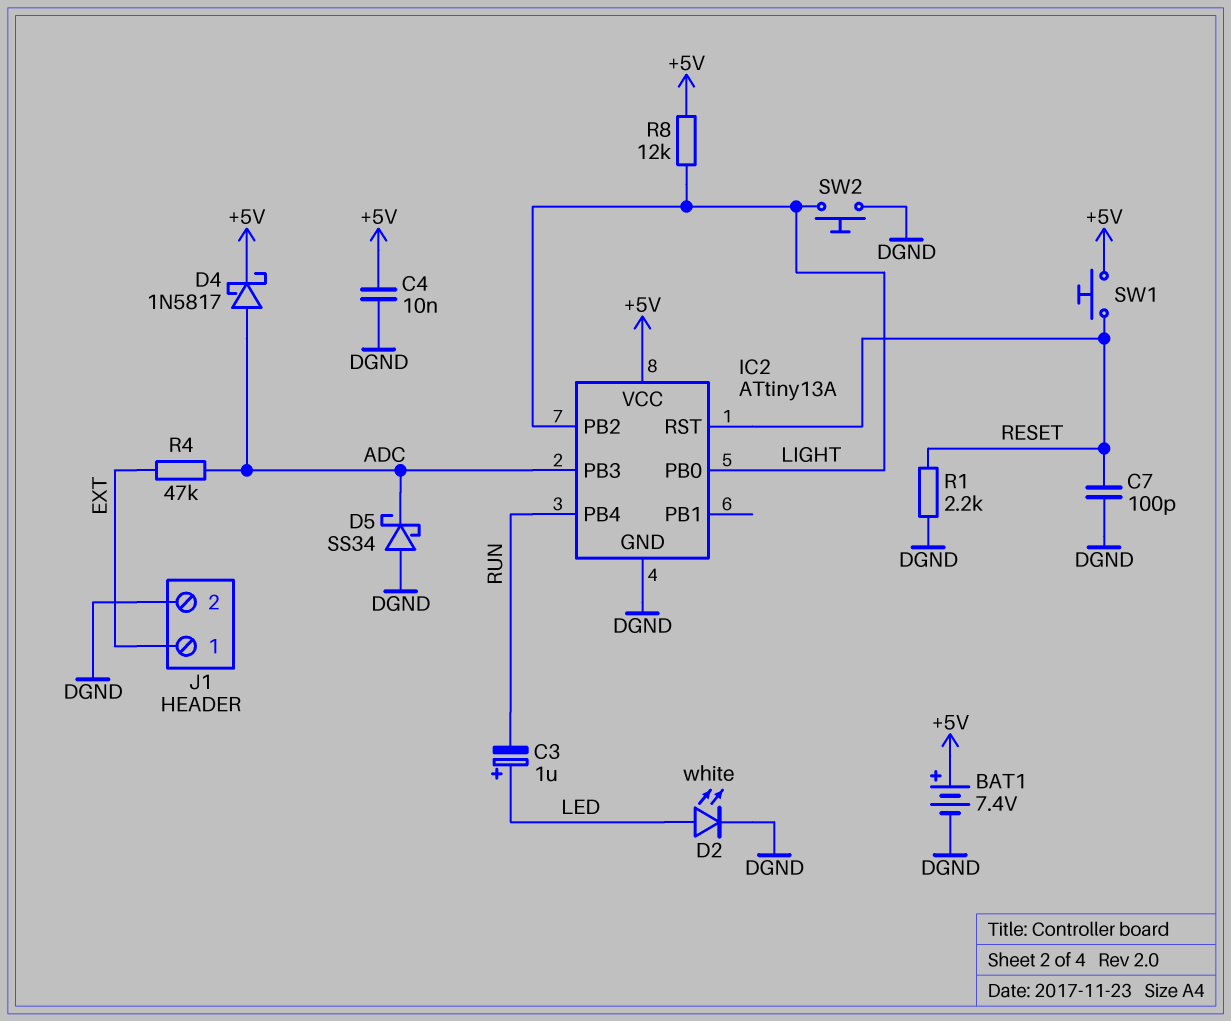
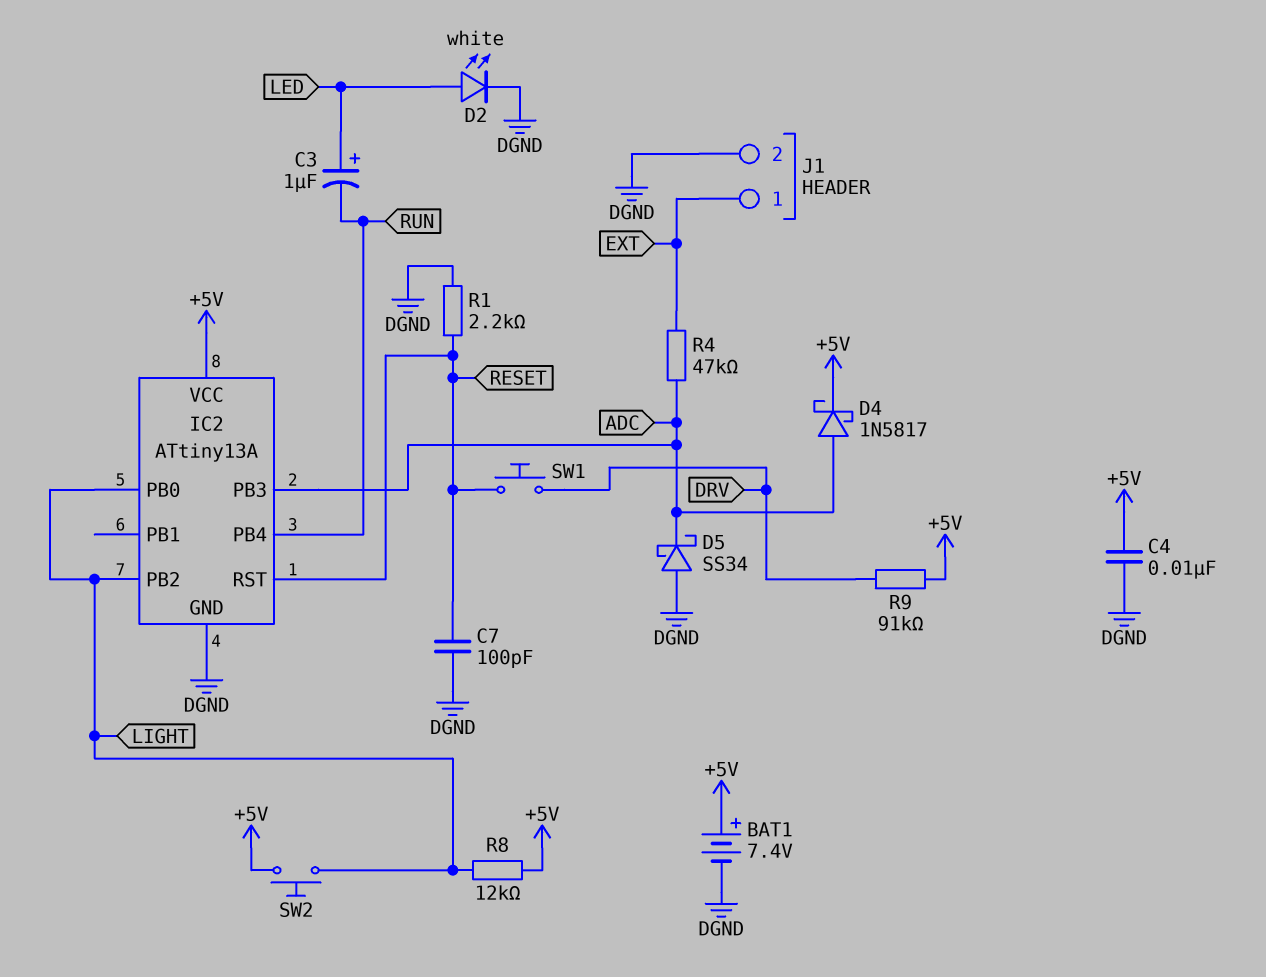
R9: none -> 91k (+5V, DRV)
SW1: button (+5V, RESET) -> button (DRV, RESET)
SW2: button (DGND, LIGHT) -> button (+5V, LIGHT)

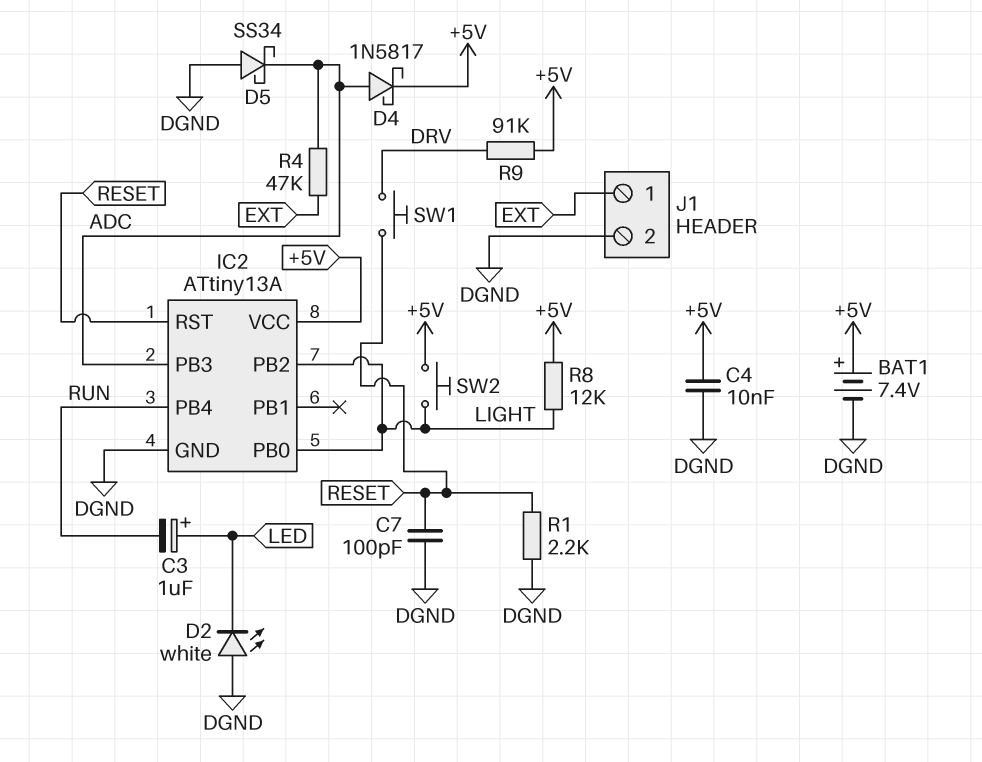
D2: LED white (A LED, K DGND) -> LED white (A DGND, K LED)

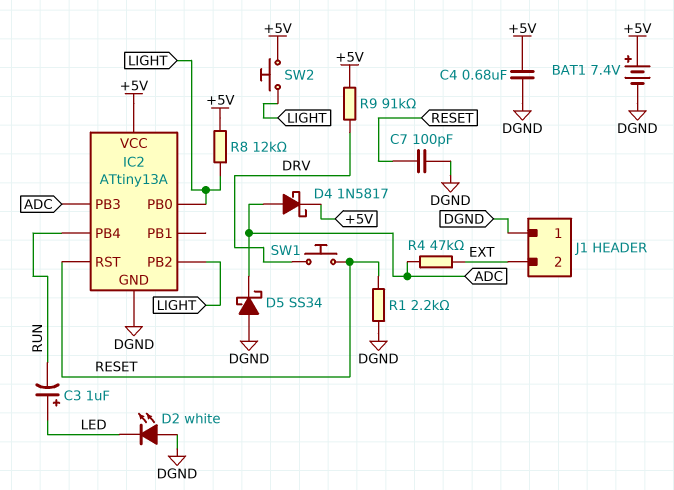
C4: 10nF (+5V, DGND) -> 680nF (+5V, DGND)
J1 pin 1: EXT -> DGND
J1 pin 2: DGND -> EXT

